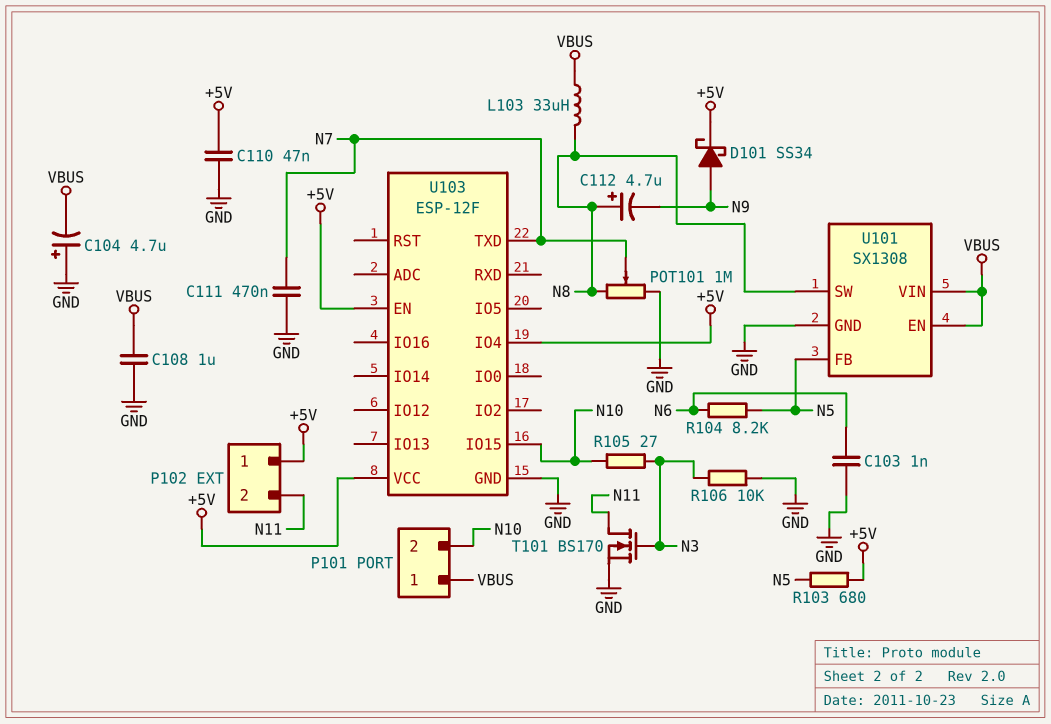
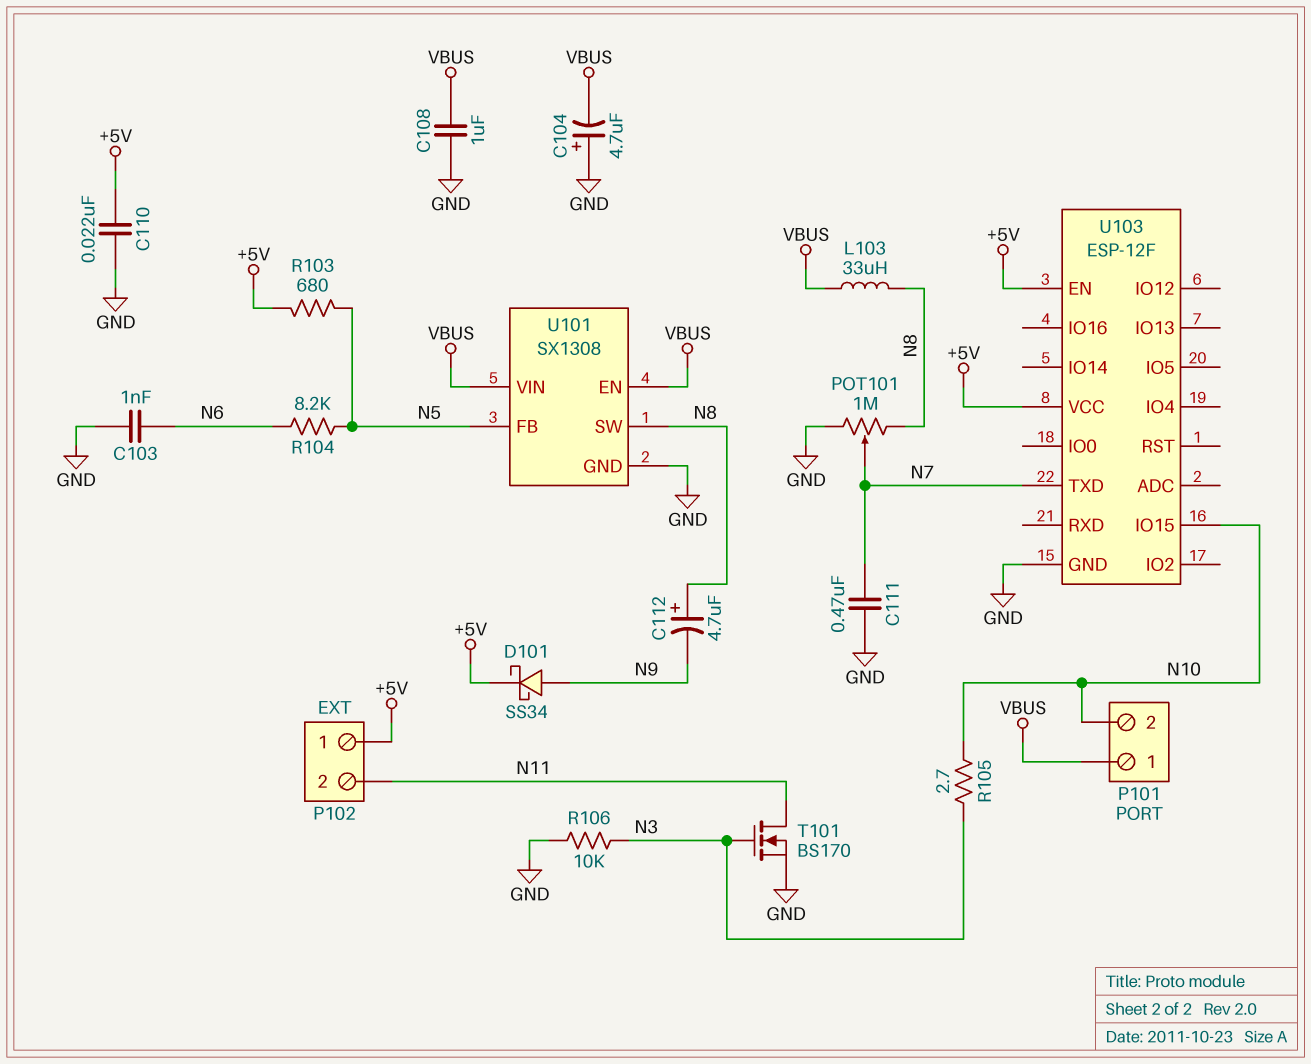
C110: 47nF (+5V, GND) -> 22nF (+5V, GND)
R105: 27 (N3, N10) -> 2.7 (N3, N10)
U103 pin IO4: +5V -> none

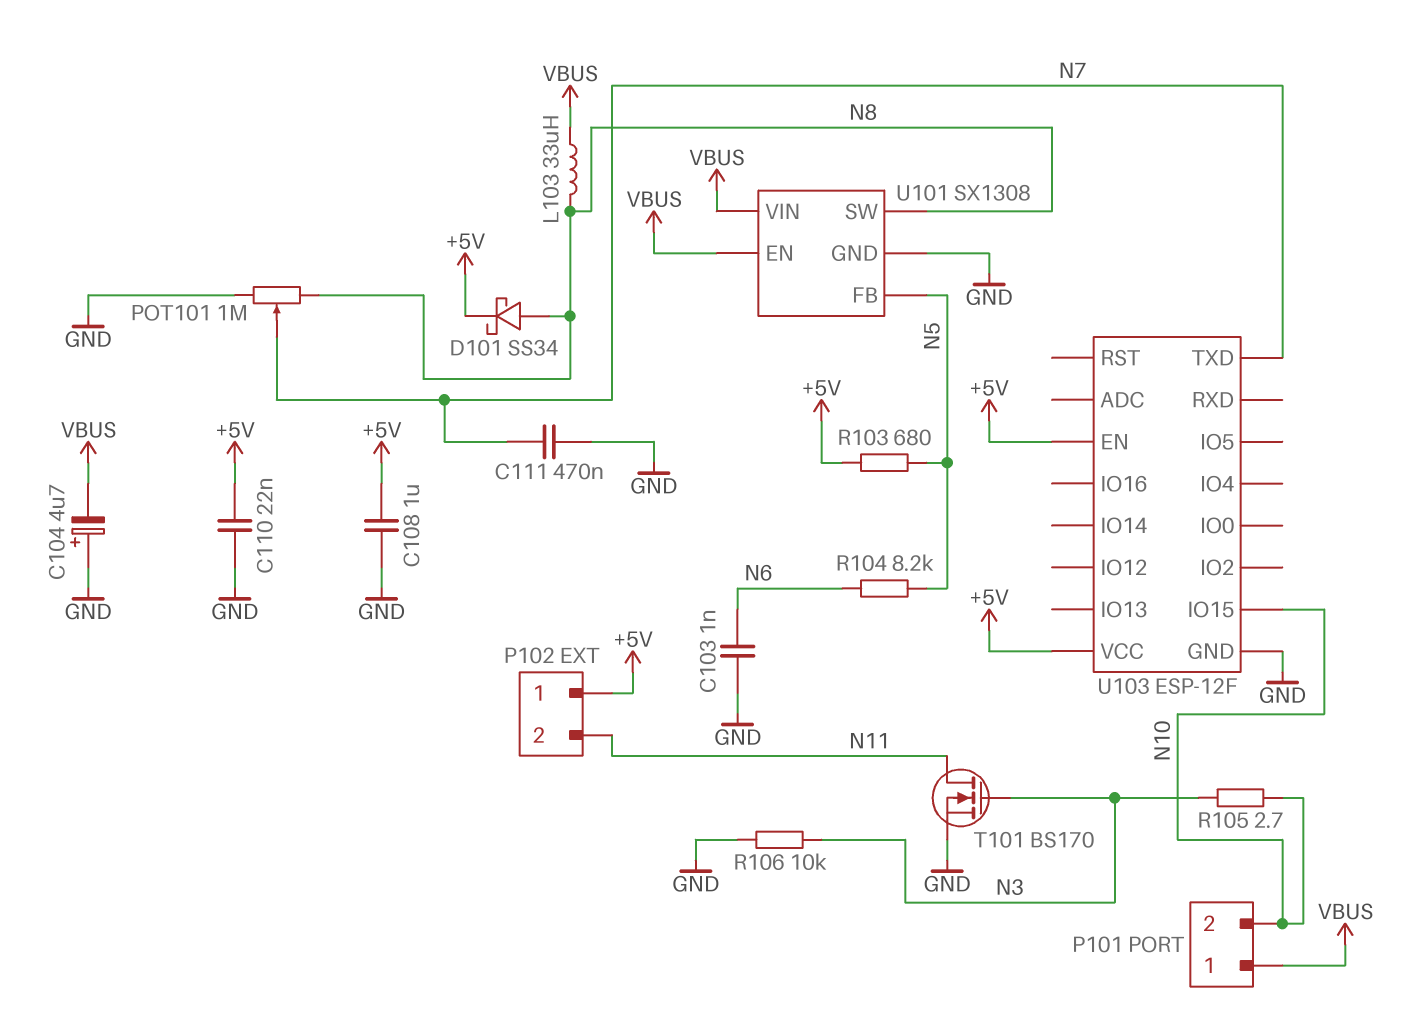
C108: 1uF (GND, VBUS) -> 1uF (+5V, GND)
C112: 4.7uF (plus N8, minus N9) -> none
D101: schottky SS34 (A N9, K +5V) -> schottky SS34 (A N8, K +5V)

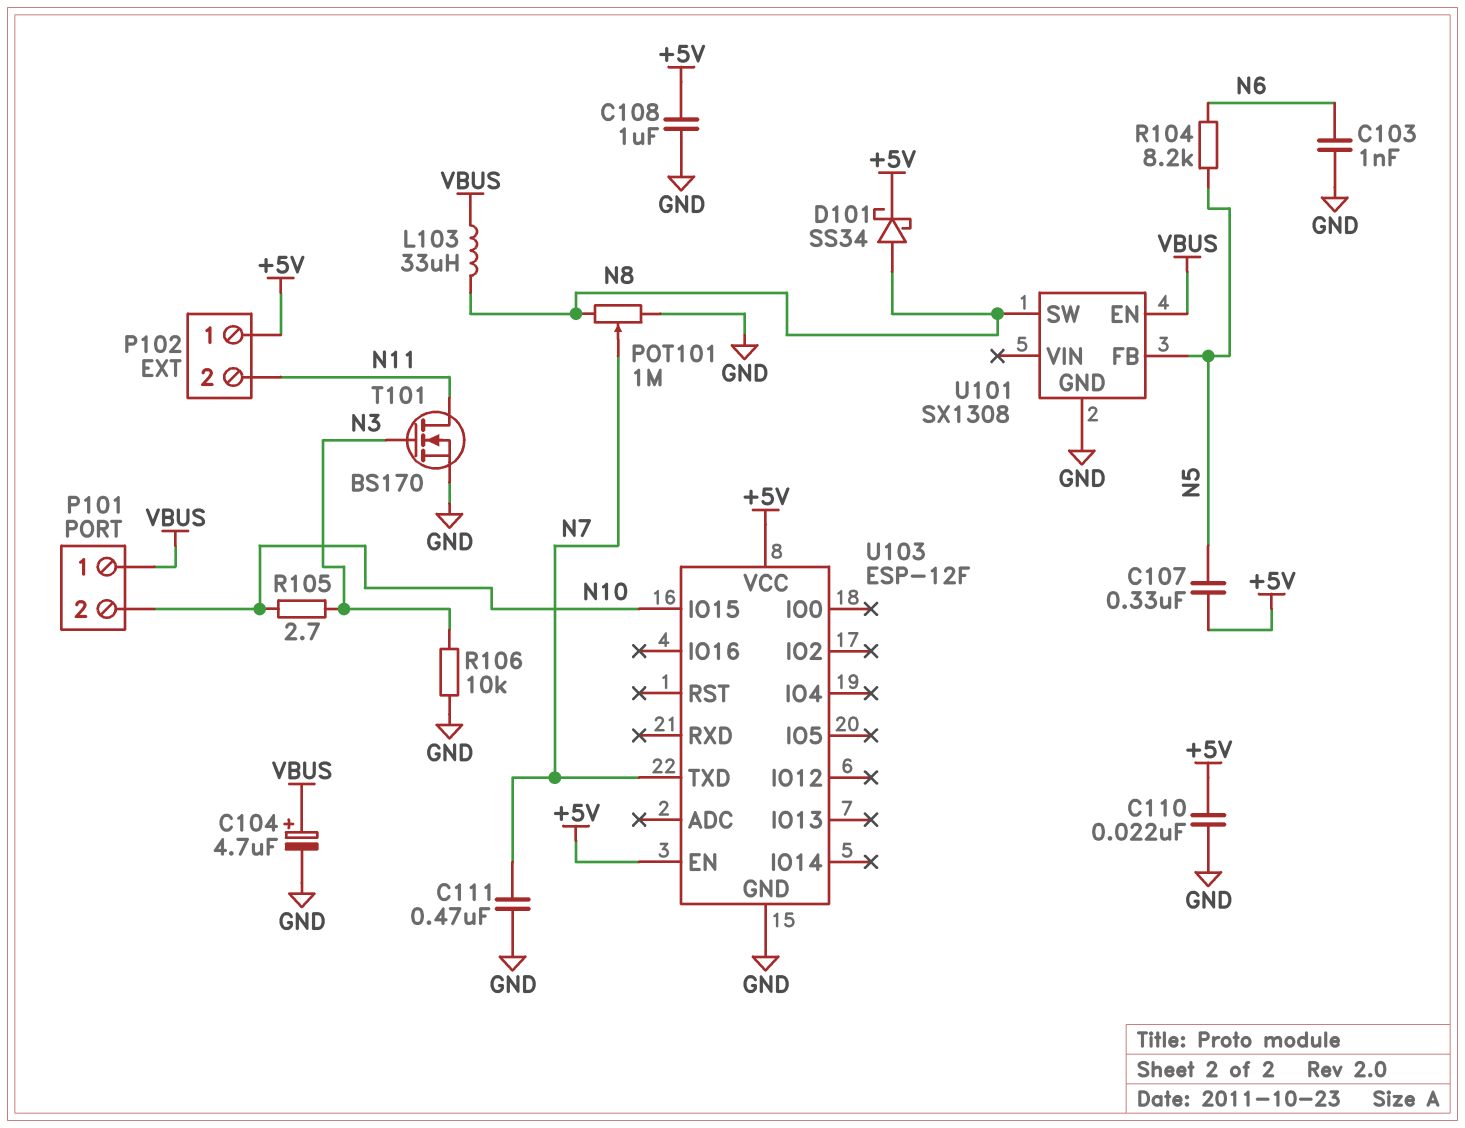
C104: 4.7uF (plus GND, minus VBUS) -> 4.7uF (plus VBUS, minus GND)
C107: none -> 330nF (+5V, N5)
R103: 680 (+5V, N5) -> none
U101 pin VIN: VBUS -> none

